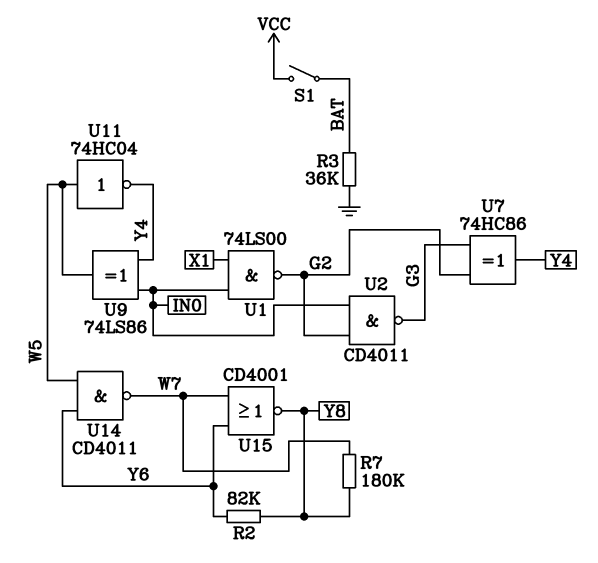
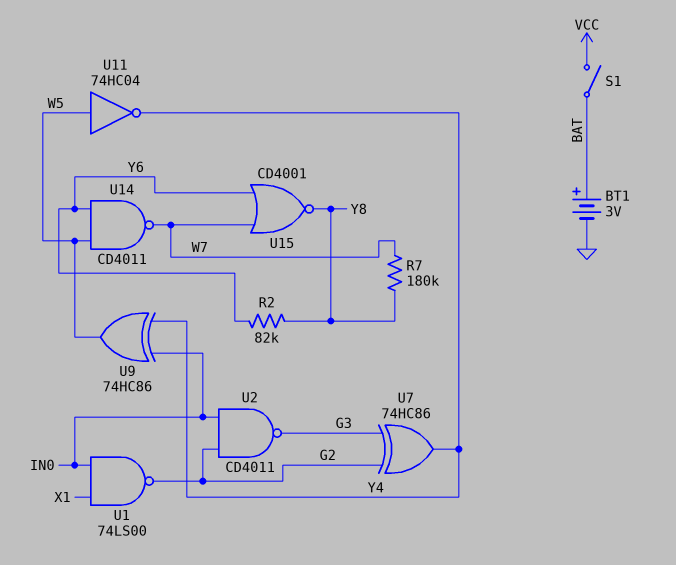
BT1: none -> 3V (plus BAT, minus GND)
R3: 36k (BAT, GND) -> none
U9: XOR 74LS86 (in IN0, in Y4, out W5) -> XOR 74HC86 (in IN0, in Y4, out W5)

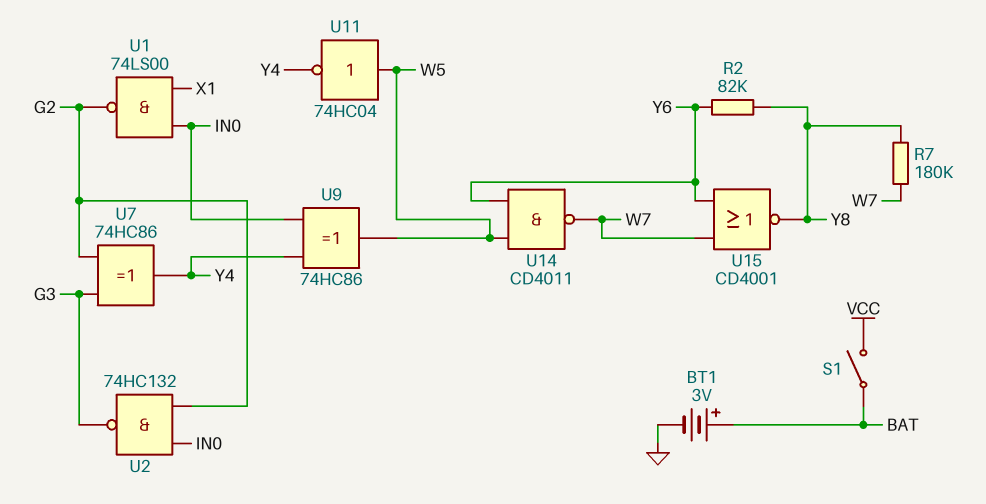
U2: NAND CD4011 (in G2, in IN0, out G3) -> NAND 74HC132 (in G2, in IN0, out G3)

